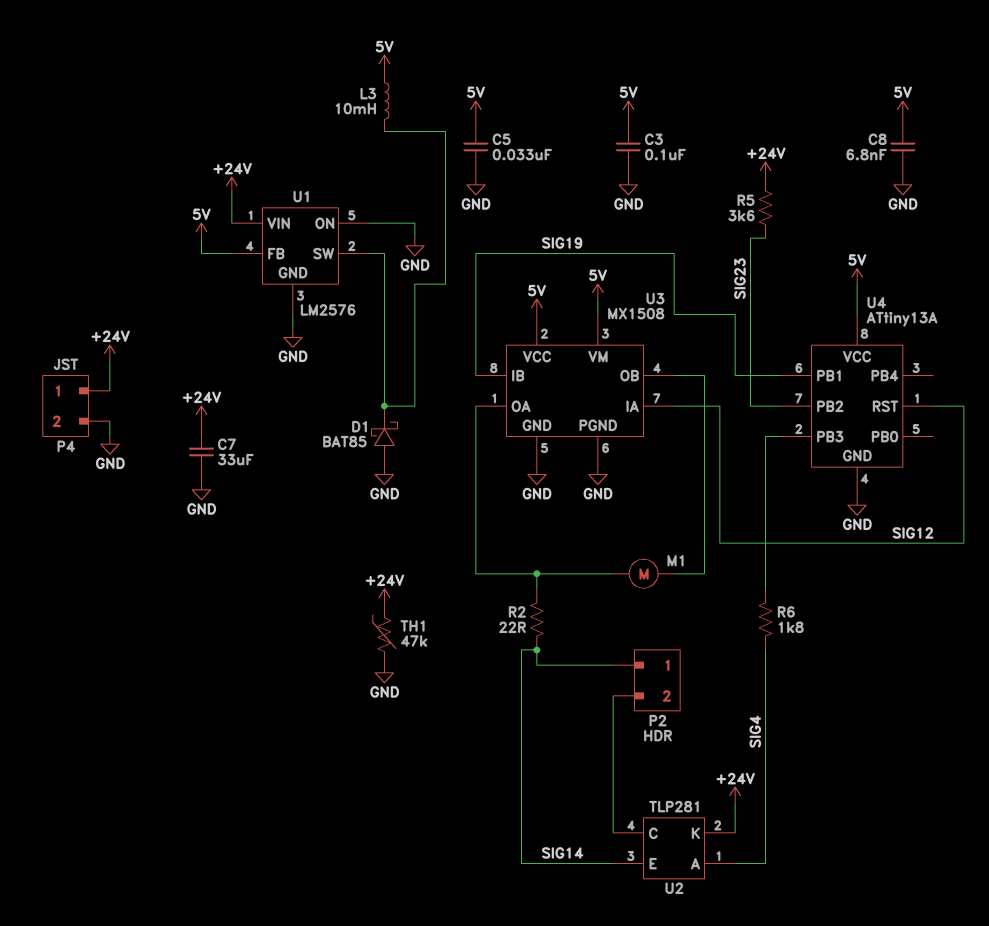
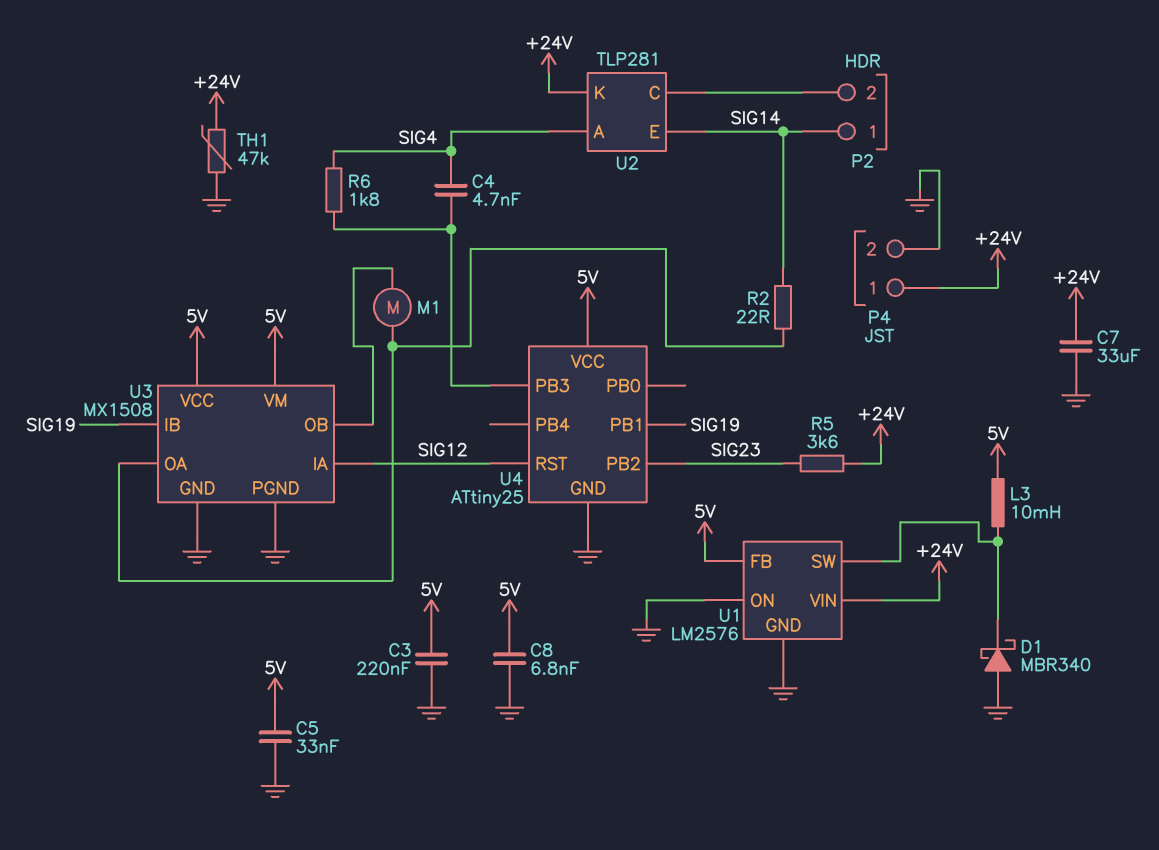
C3: 100nF (5V, GND) -> 220nF (5V, GND)
C4: none -> 4.7nF (SIG4, U4/PB3)
D1: schottky BAT85 (A GND, K U1/SW) -> schottky MBR340 (A GND, K U1/SW)
U4: ATtiny13A -> ATtiny25

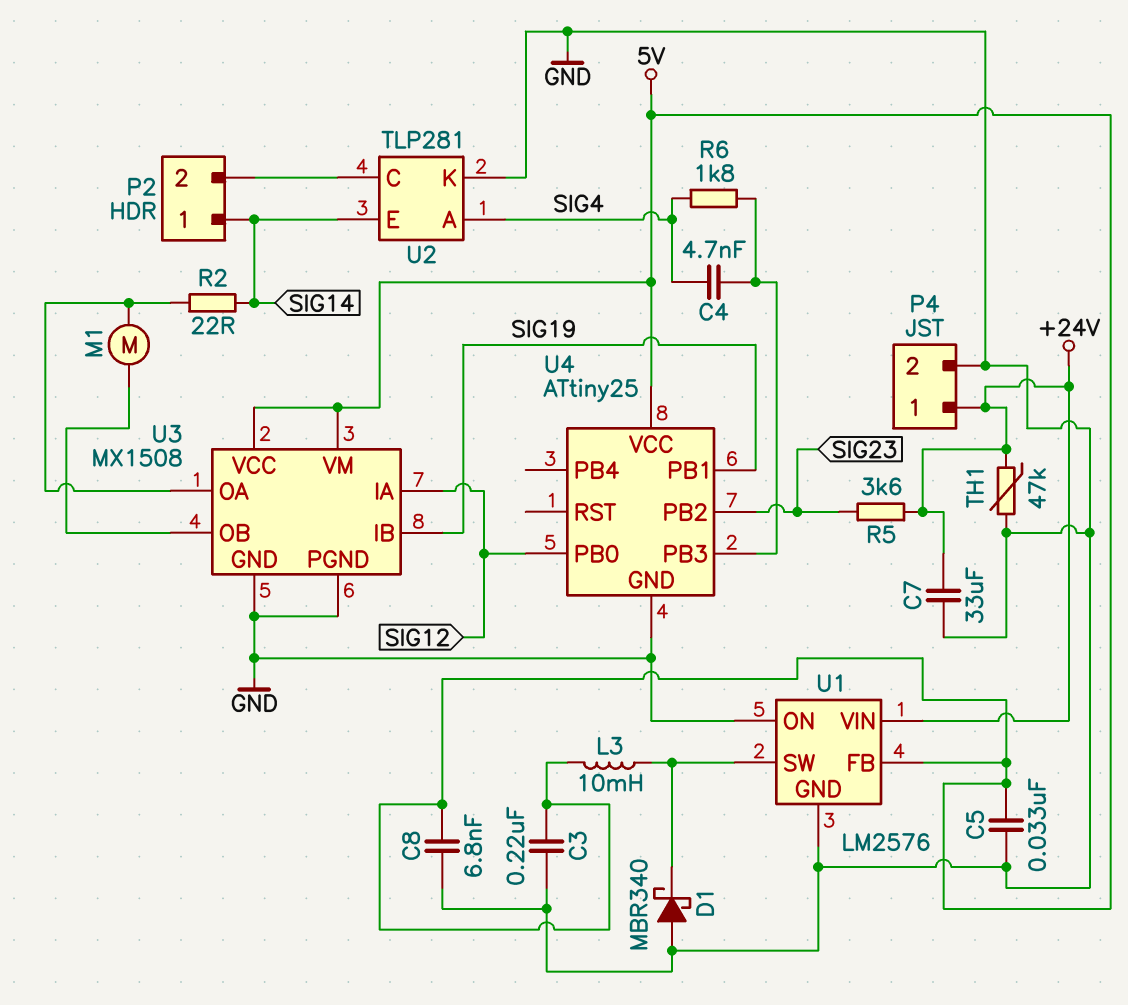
U2 pin K: +24V -> GND
U4 pin PB0: none -> SIG12
U4 pin RST: SIG12 -> none

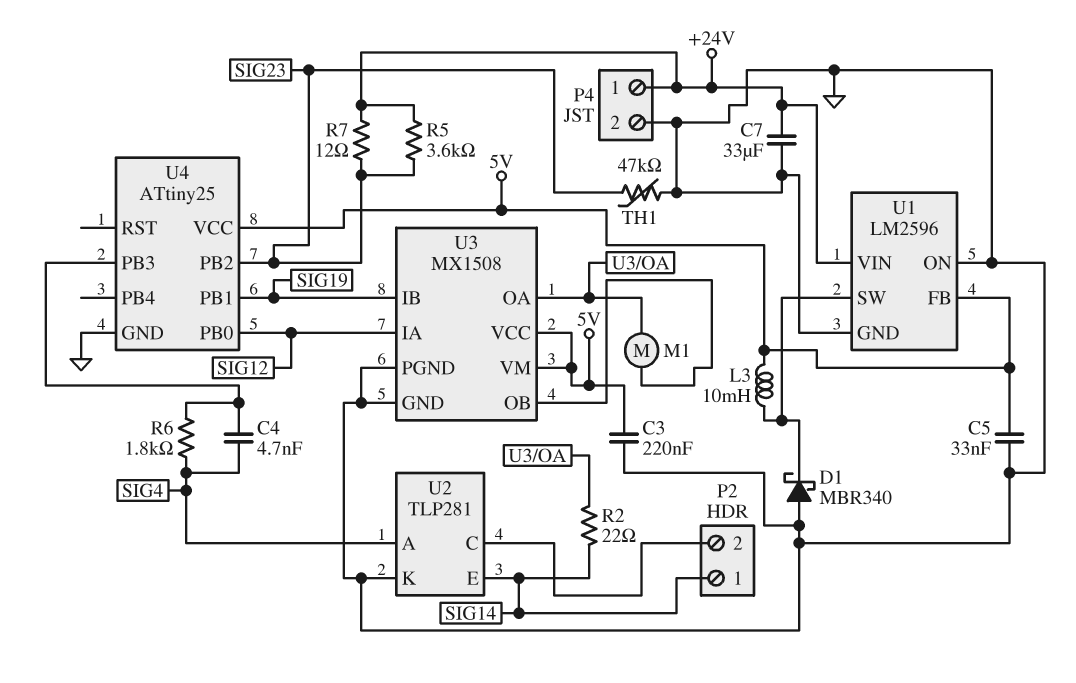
C8: 6.8nF (5V, GND) -> none
R7: none -> 12 (+24V, SIG23)
TH1: 47k (+24V, GND) -> 47k (GND, SIG23)
U1: LM2576 -> LM2596

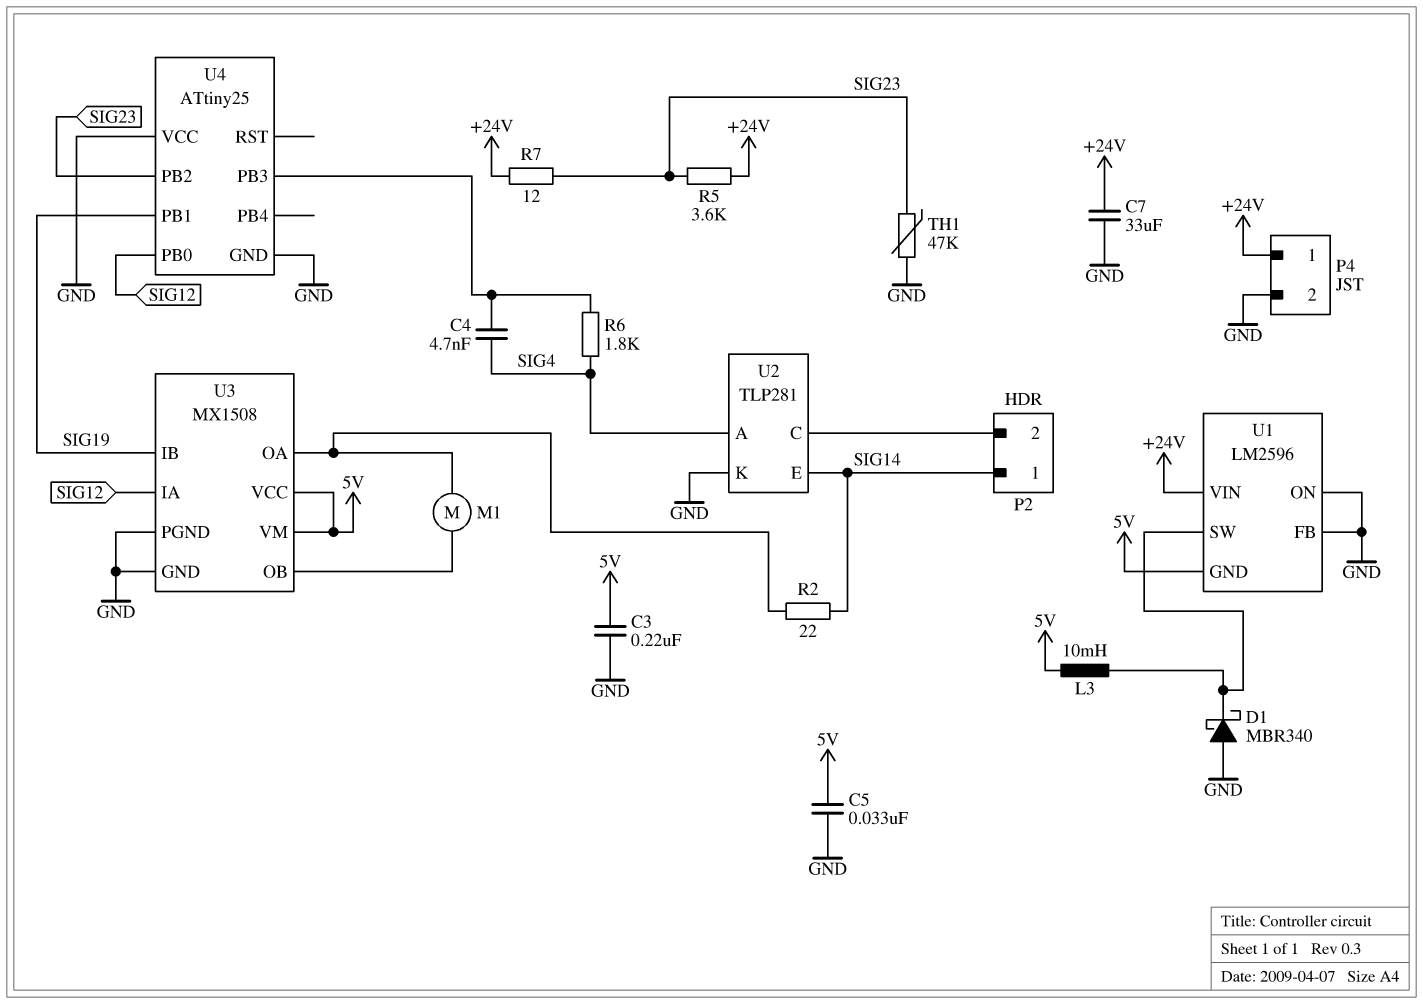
U1 pin FB: 5V -> GND
U1 pin GND: GND -> 5V
U4 pin VCC: 5V -> GND

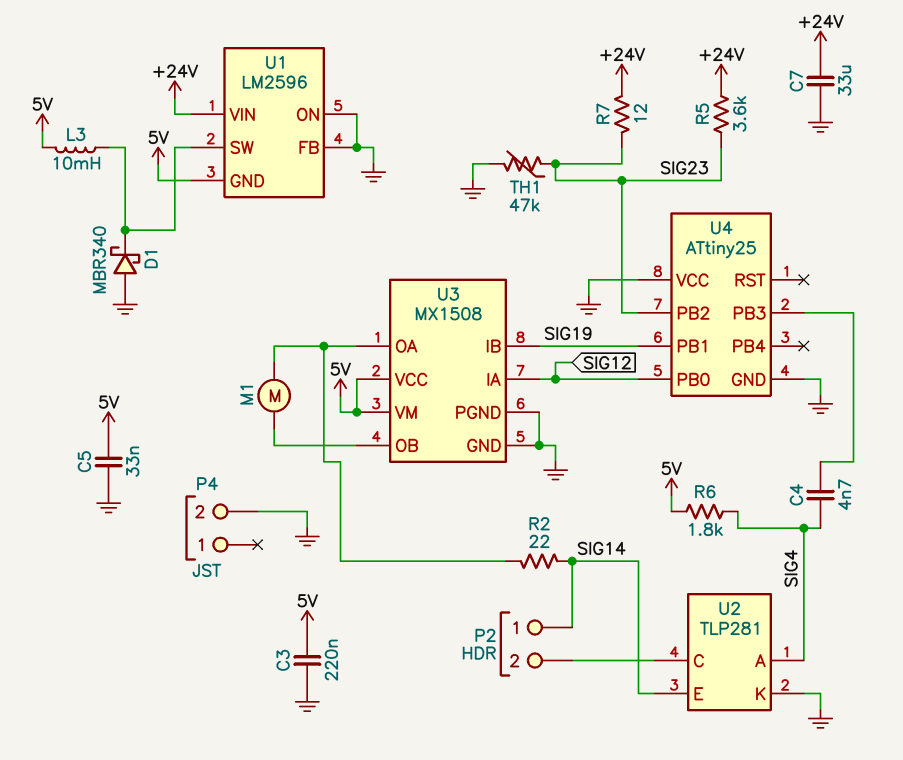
P4 pin 1: +24V -> none
R6: 1.8k (SIG4, U4/PB3) -> 1.8k (5V, SIG4)

